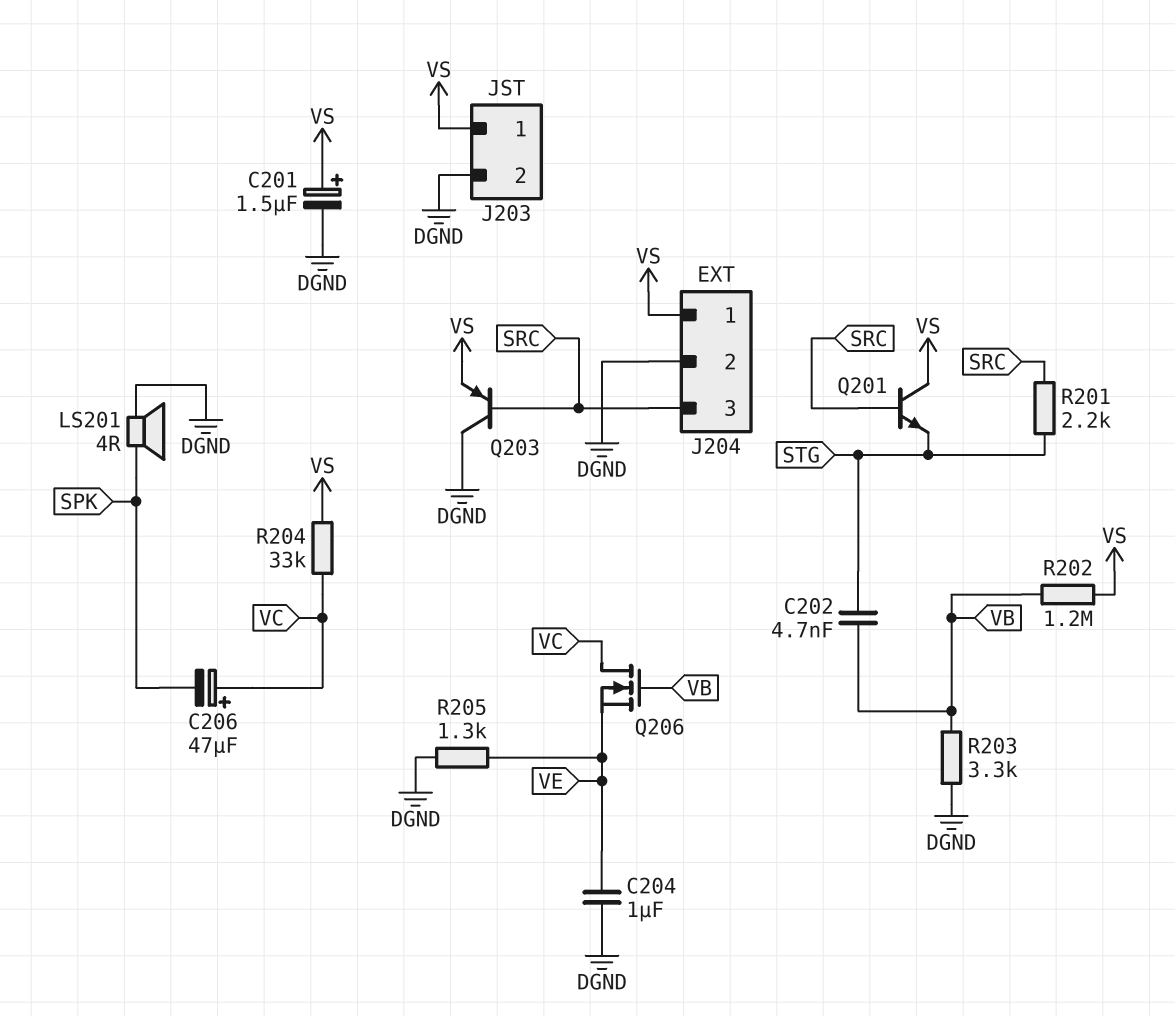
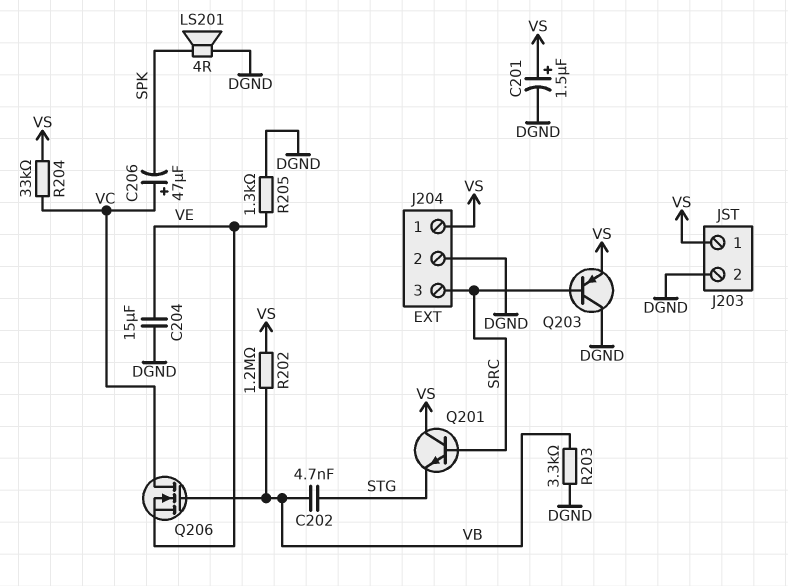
C204: 1uF (DGND, VE) -> 15uF (DGND, VE)
R201: 2.2k (SRC, STG) -> none

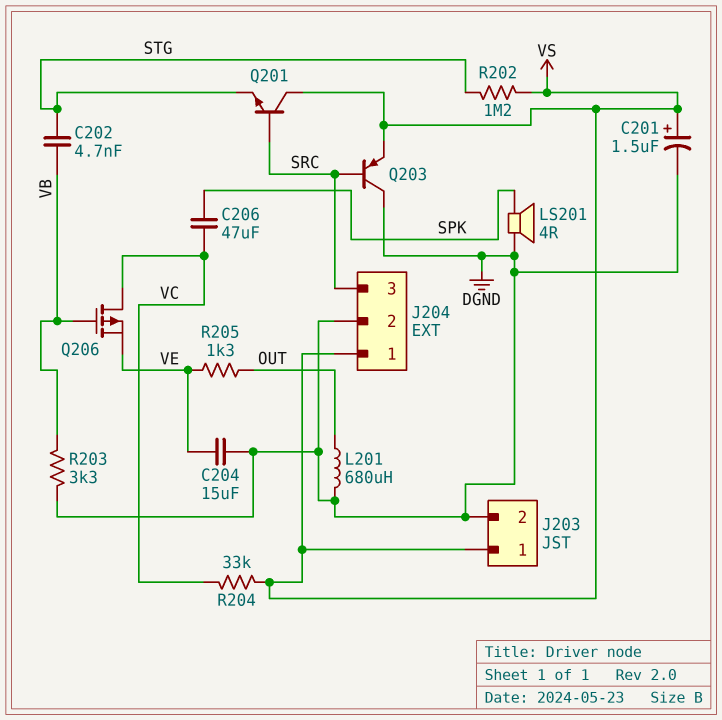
C206: 47uF (plus VC, minus SPK) -> 47uF (SPK, VC)
L201: none -> 680uH (DGND, OUT)
Q206: NMOS (G VB, D VC, S VE) -> PMOS (G VB, D VC, S VE)
R202: 1.2M (VB, VS) -> 1.2M (STG, VS)
R205: 1.3k (DGND, VE) -> 1.3k (OUT, VE)

